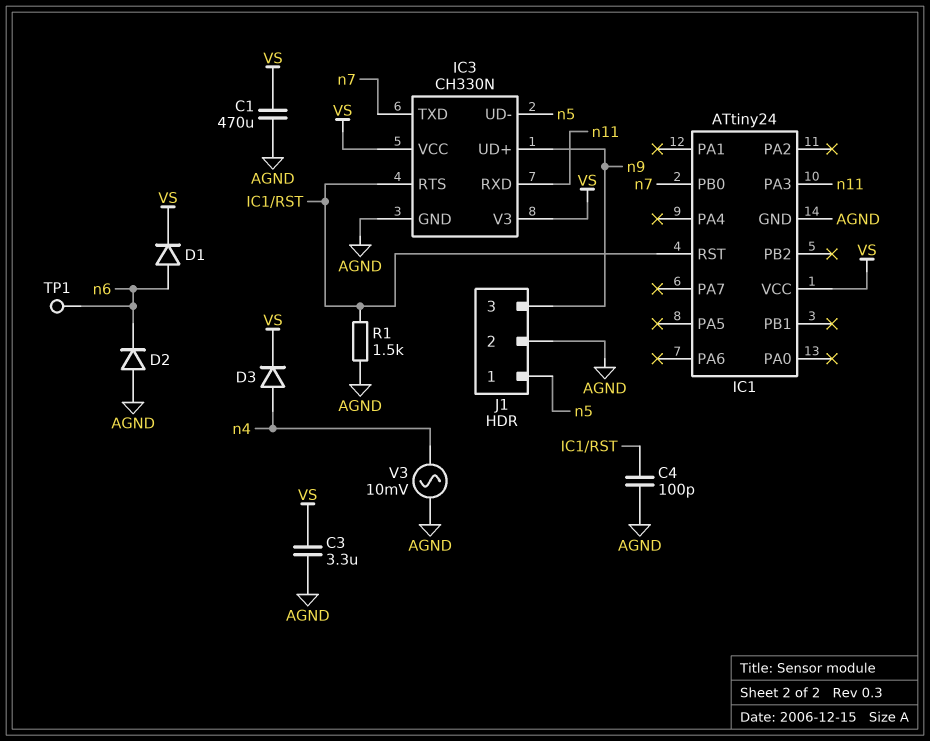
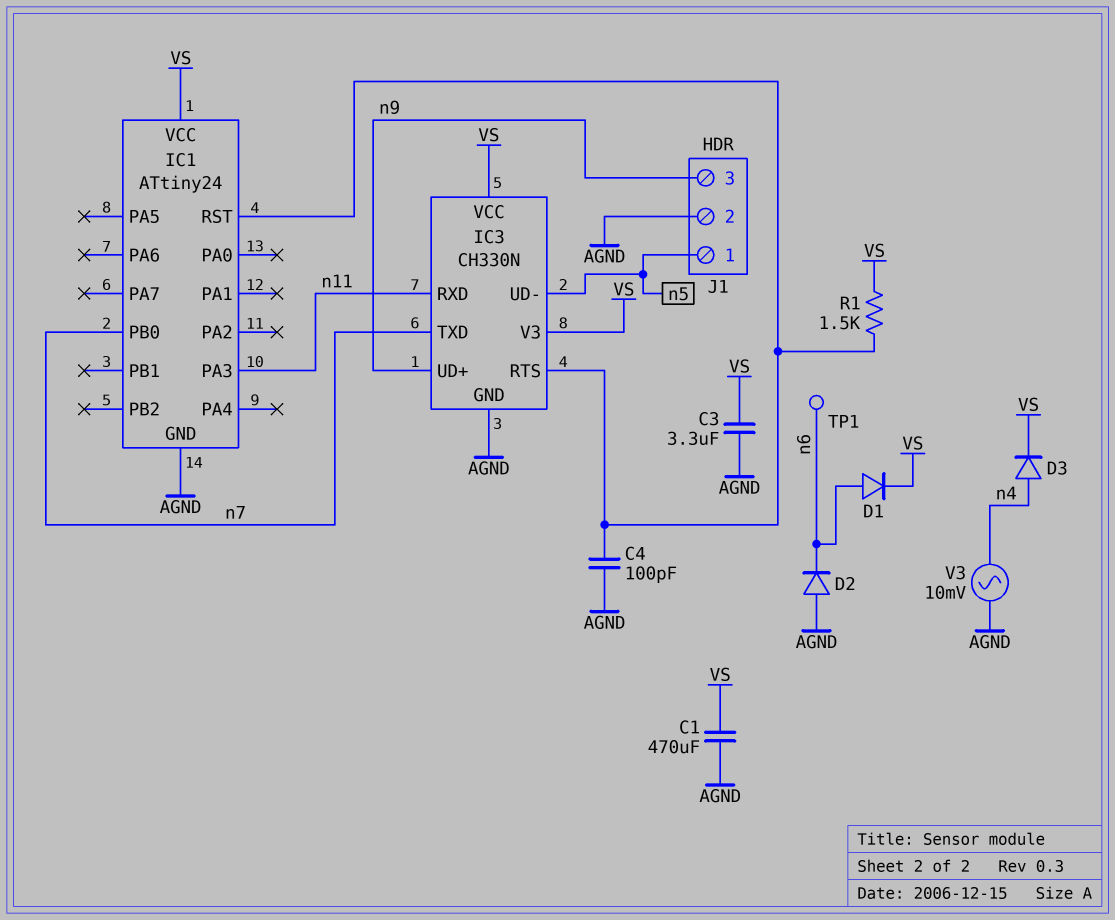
R1: 1.5k (AGND, IC1/RST) -> 1.5k (IC1/RST, VS)

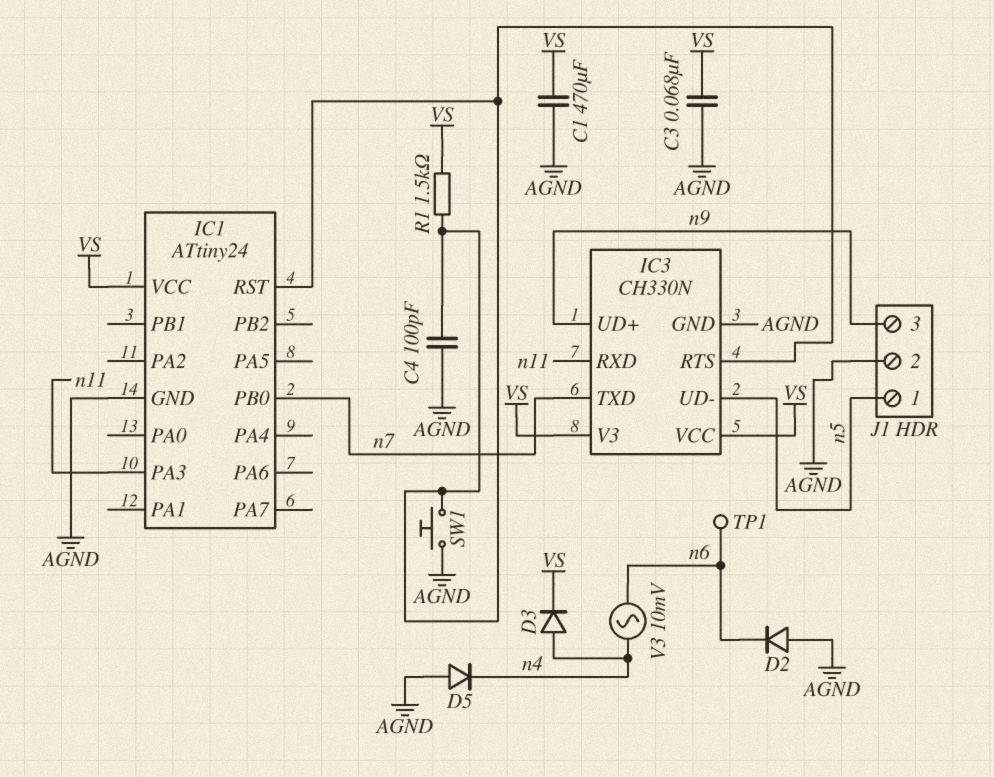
C3: 3.3uF (AGND, VS) -> 68nF (AGND, VS)
D1: diode (A n6, K VS) -> none
D5: none -> diode (A AGND, K n4)
SW1: none -> button (AGND, IC1/RST)
V3: AC 10mV (AGND, n4) -> AC 10mV (n4, n6)

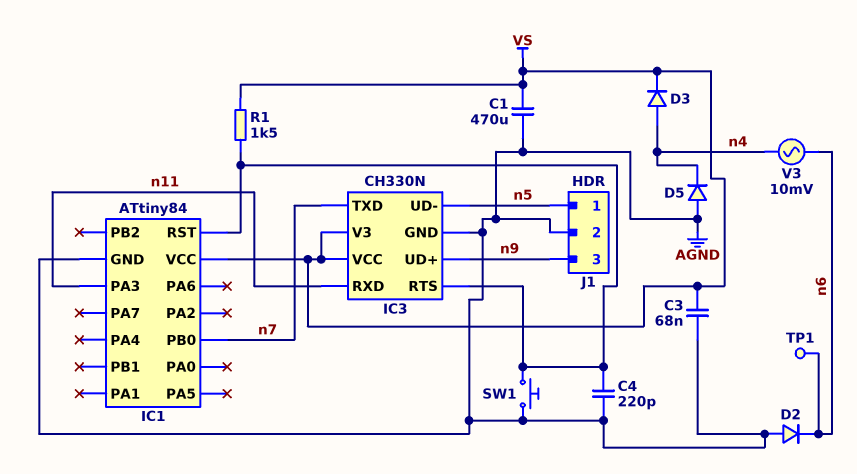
C4: 100pF (AGND, IC1/RST) -> 220pF (AGND, IC1/RST)
IC1: ATtiny24 -> ATtiny84

